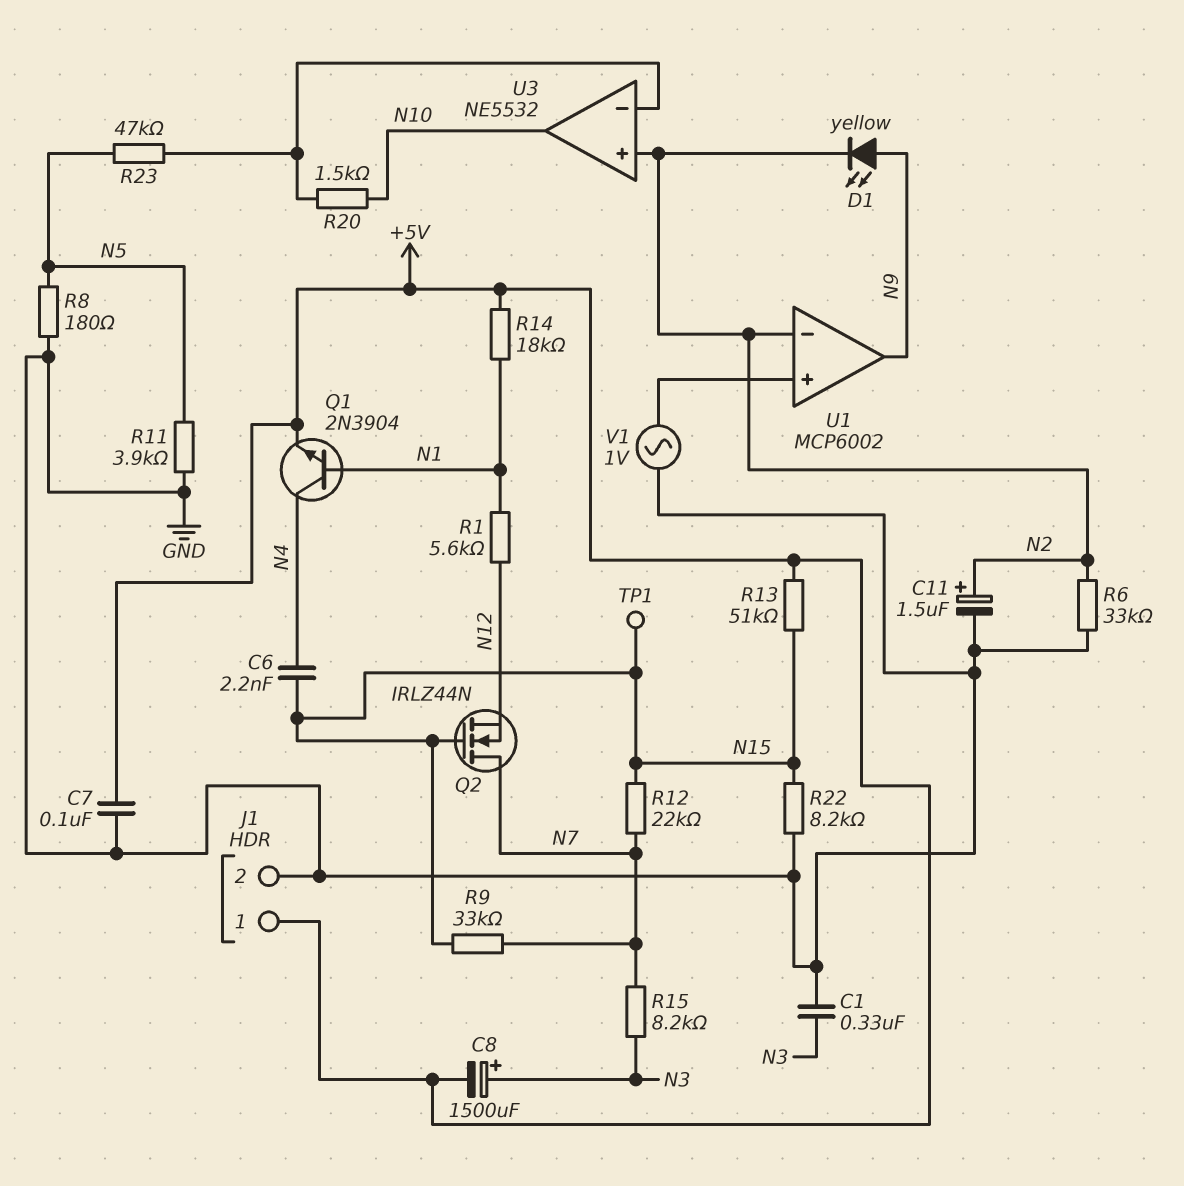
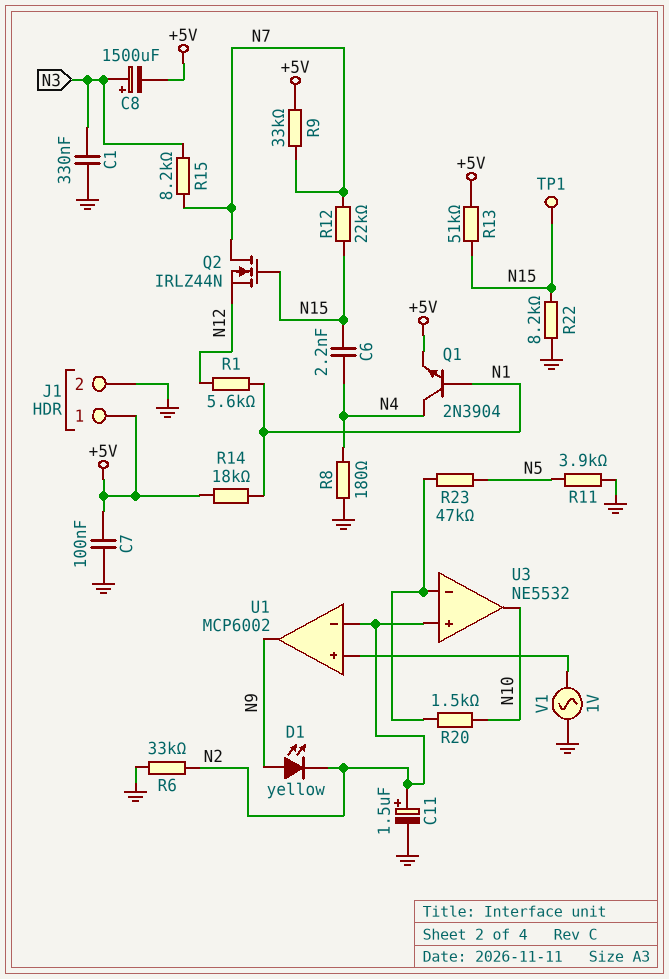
R8: 180 (GND, N5) -> 180 (GND, N4)
R9: 33k (N7, N15) -> 33k (+5V, N7)

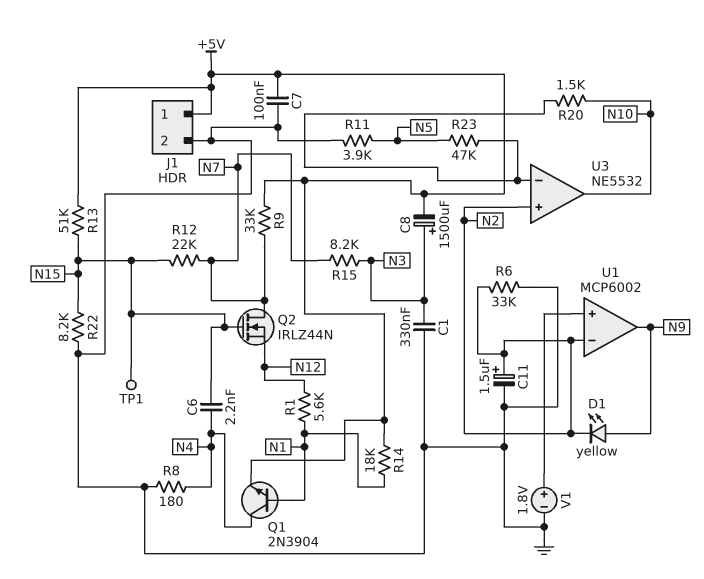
V1: AC 1V (GND, U1/in+) -> 1.8V (plus U1/in+, minus GND)

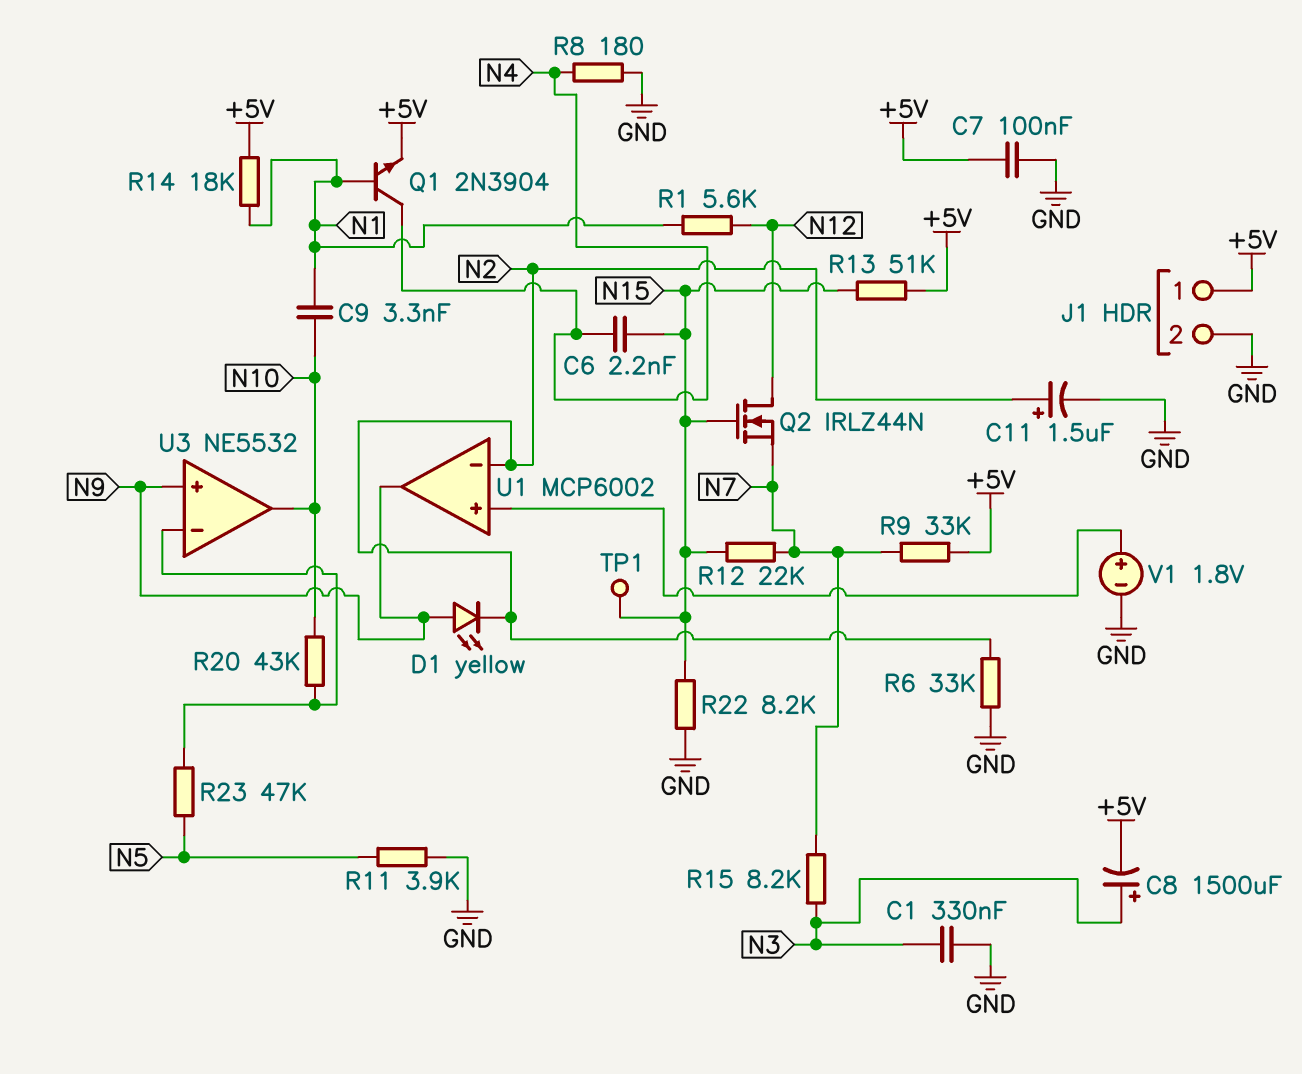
C9: none -> 3.3nF (N1, N10)
Q2: NMOS IRLZ44N (G N15, D N7, S N12) -> NMOS IRLZ44N (G N15, D N12, S N7)
R20: 1.5k (N10, U3/in-) -> 43k (N10, U3/in-)
U3 pin in+: N2 -> N9

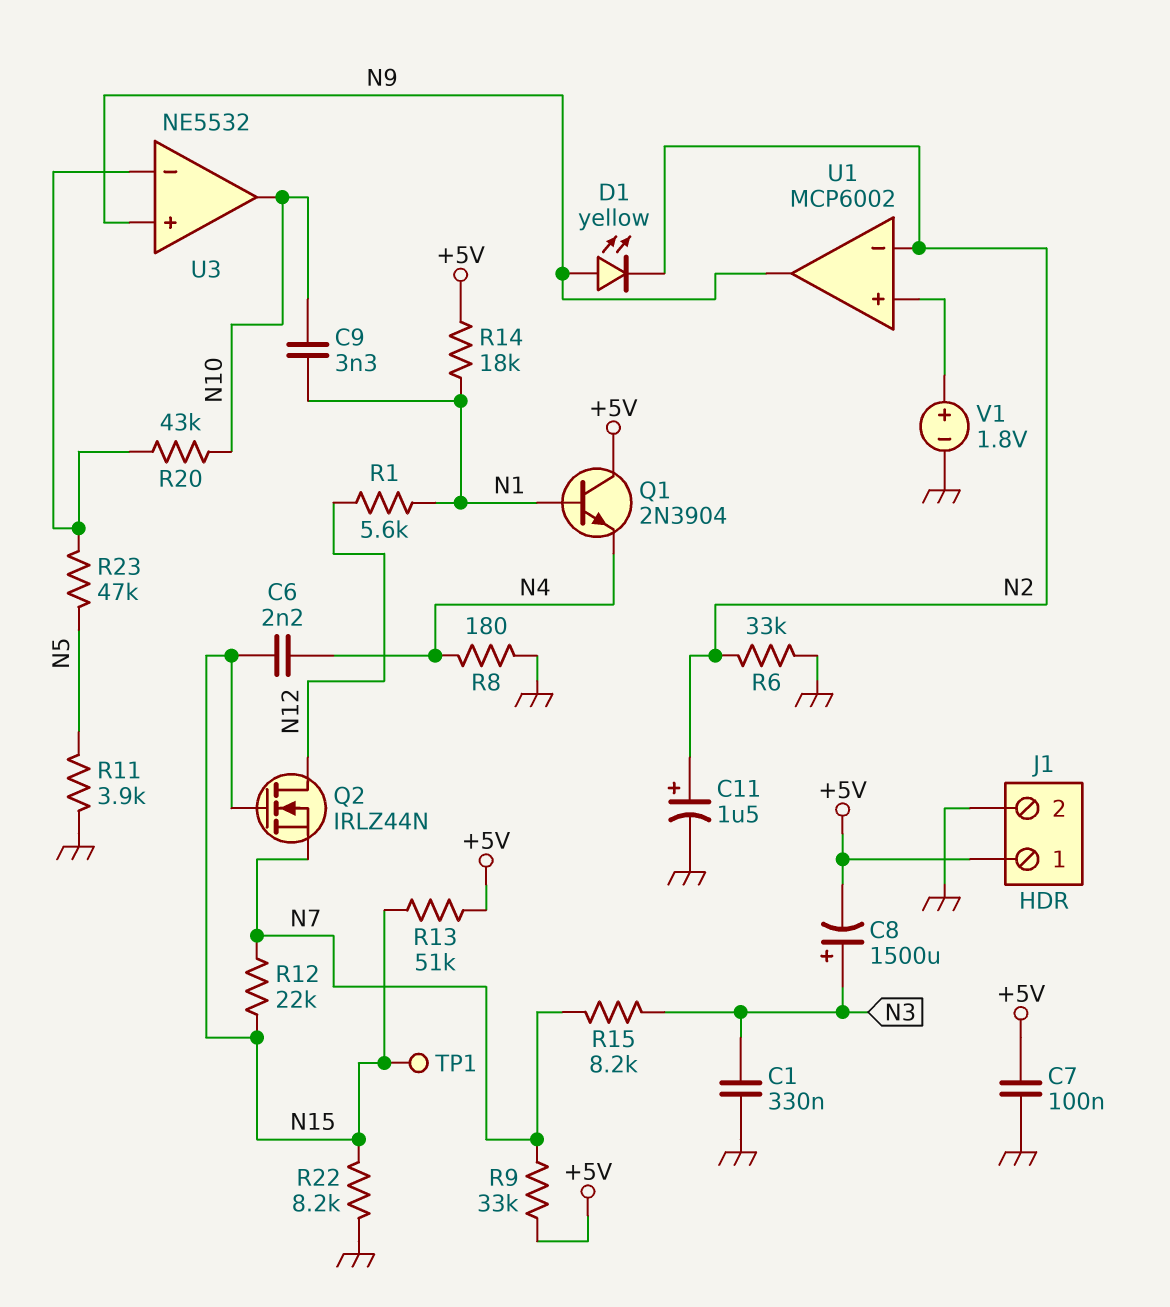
Q1: NPN 2N3904 (B N1, C N4, E +5V) -> NPN 2N3904 (B N1, C +5V, E N4)

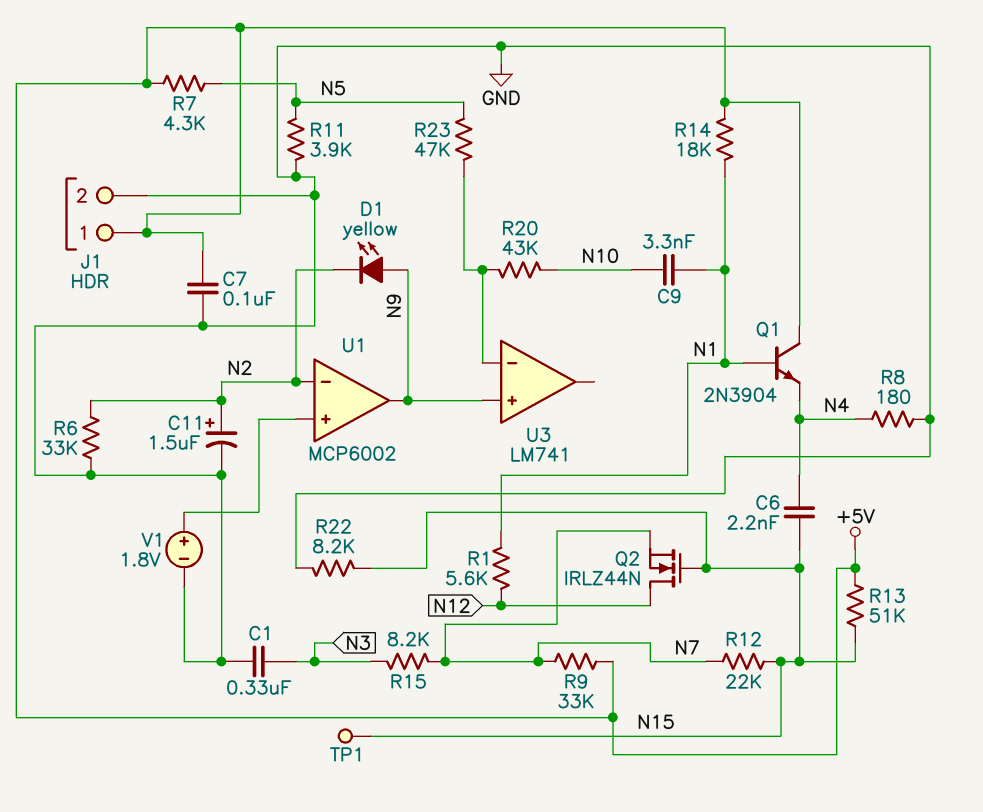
C8: 1500uF (plus N3, minus +5V) -> none
R7: none -> 4.3k (+5V, N5)
U3: NE5532 -> LM741
U3 pin out: N10 -> none

